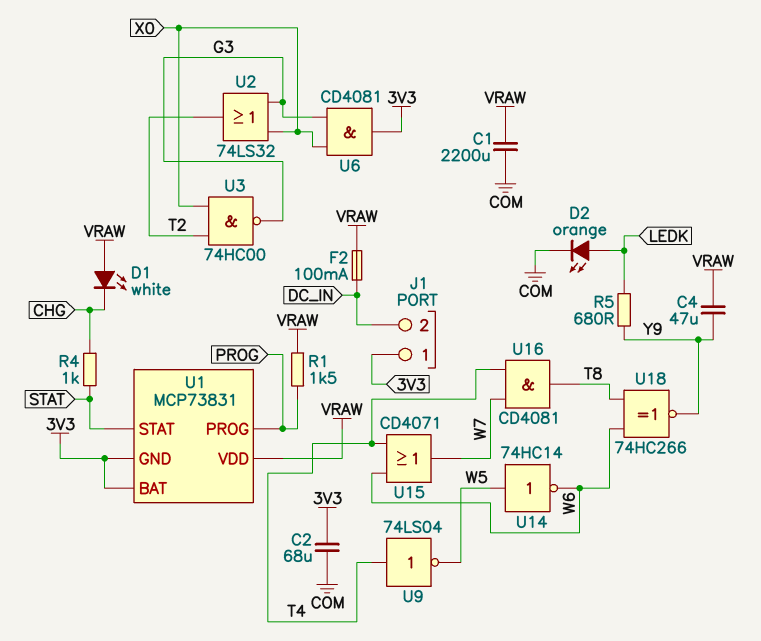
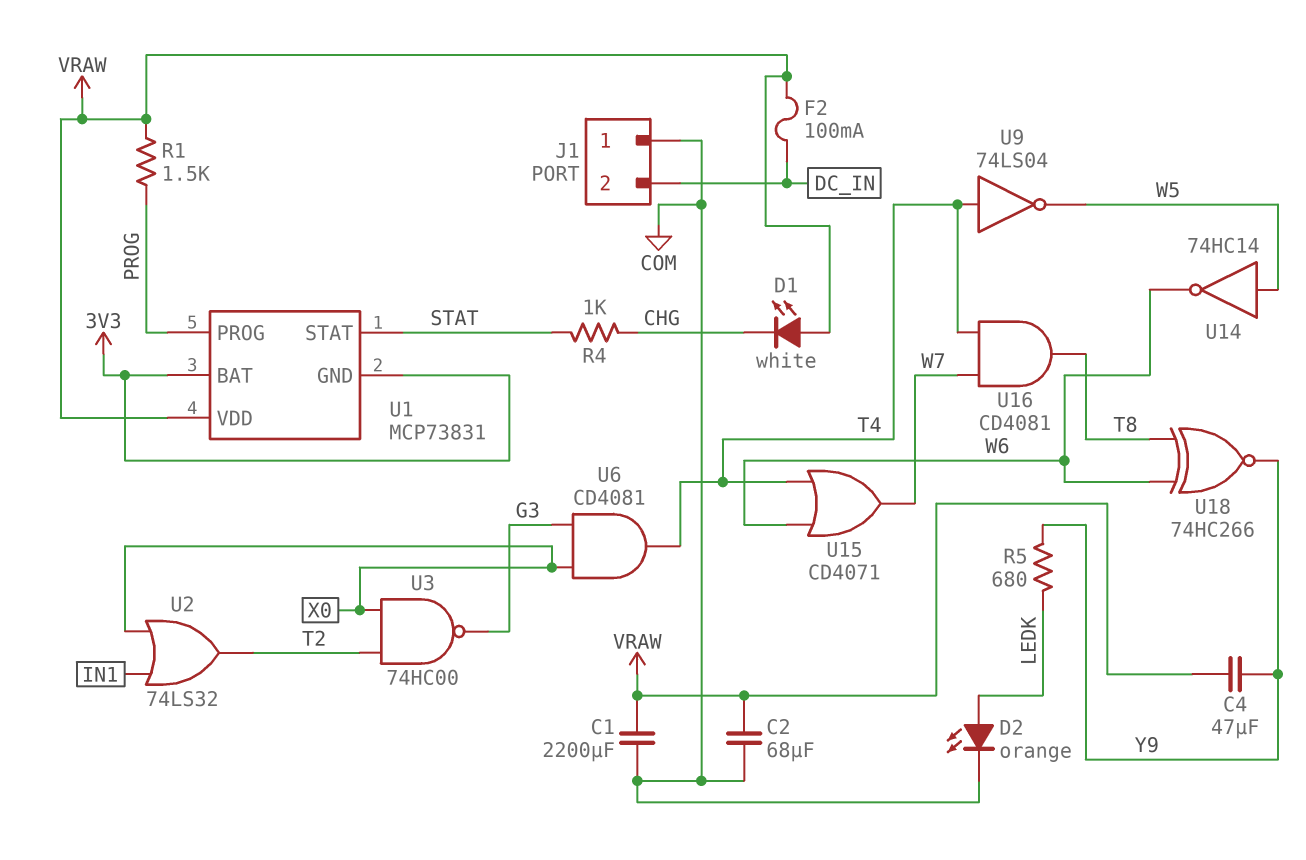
C2: 68uF (3V3, COM) -> 68uF (COM, VRAW)
J1 pin 1: 3V3 -> COM
U2: OR 74LS32 (in G3, in X0, out T2) -> OR 74LS32 (in IN1, in X0, out T2)
U6: AND CD4081 (in G3, in X0, out 3V3) -> AND CD4081 (in G3, in X0, out T4)

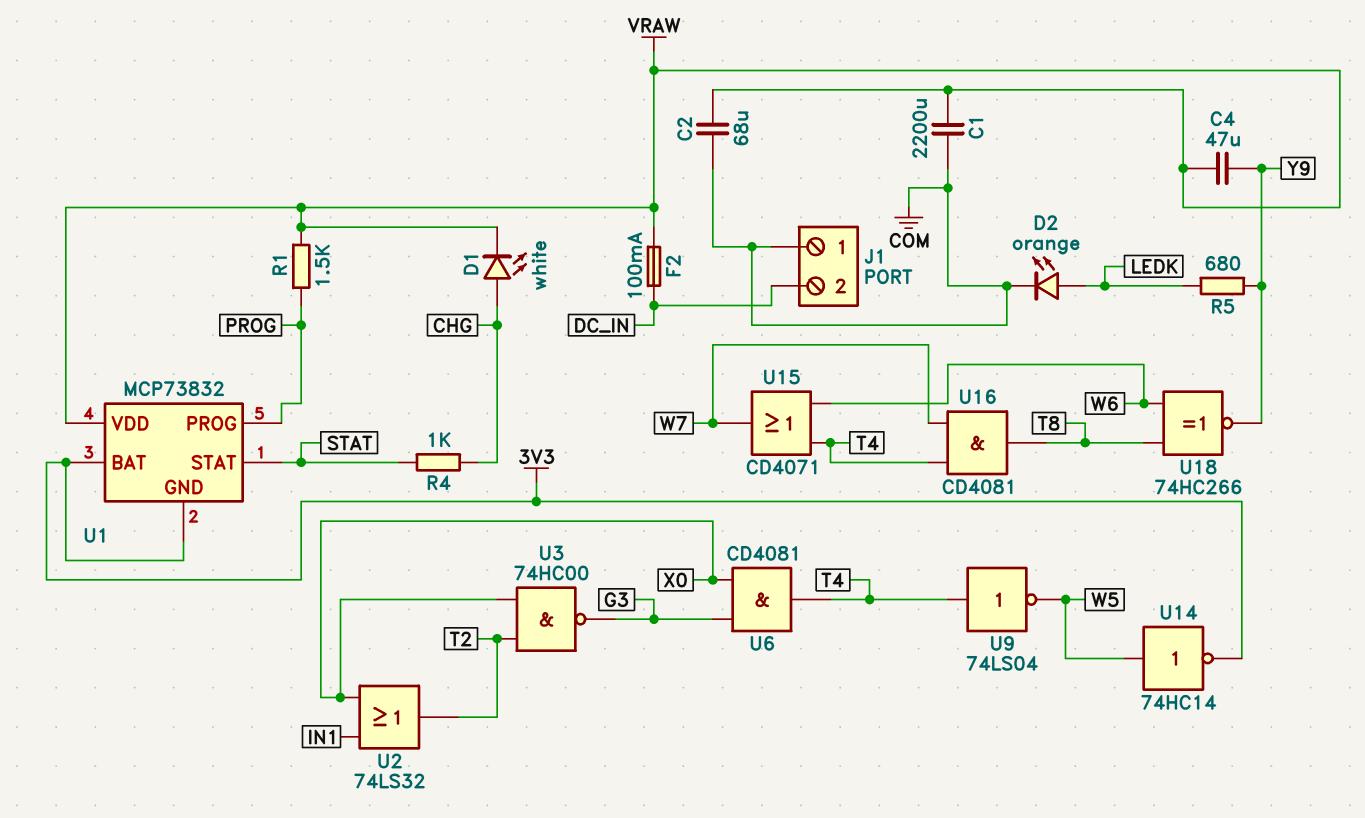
D1: LED white (A VRAW, K CHG) -> LED white (A CHG, K VRAW)
U1: MCP73831 -> MCP73832
U14: NOT 74HC14 (in W5, out W6) -> NOT 74HC14 (in W5, out 3V3)

